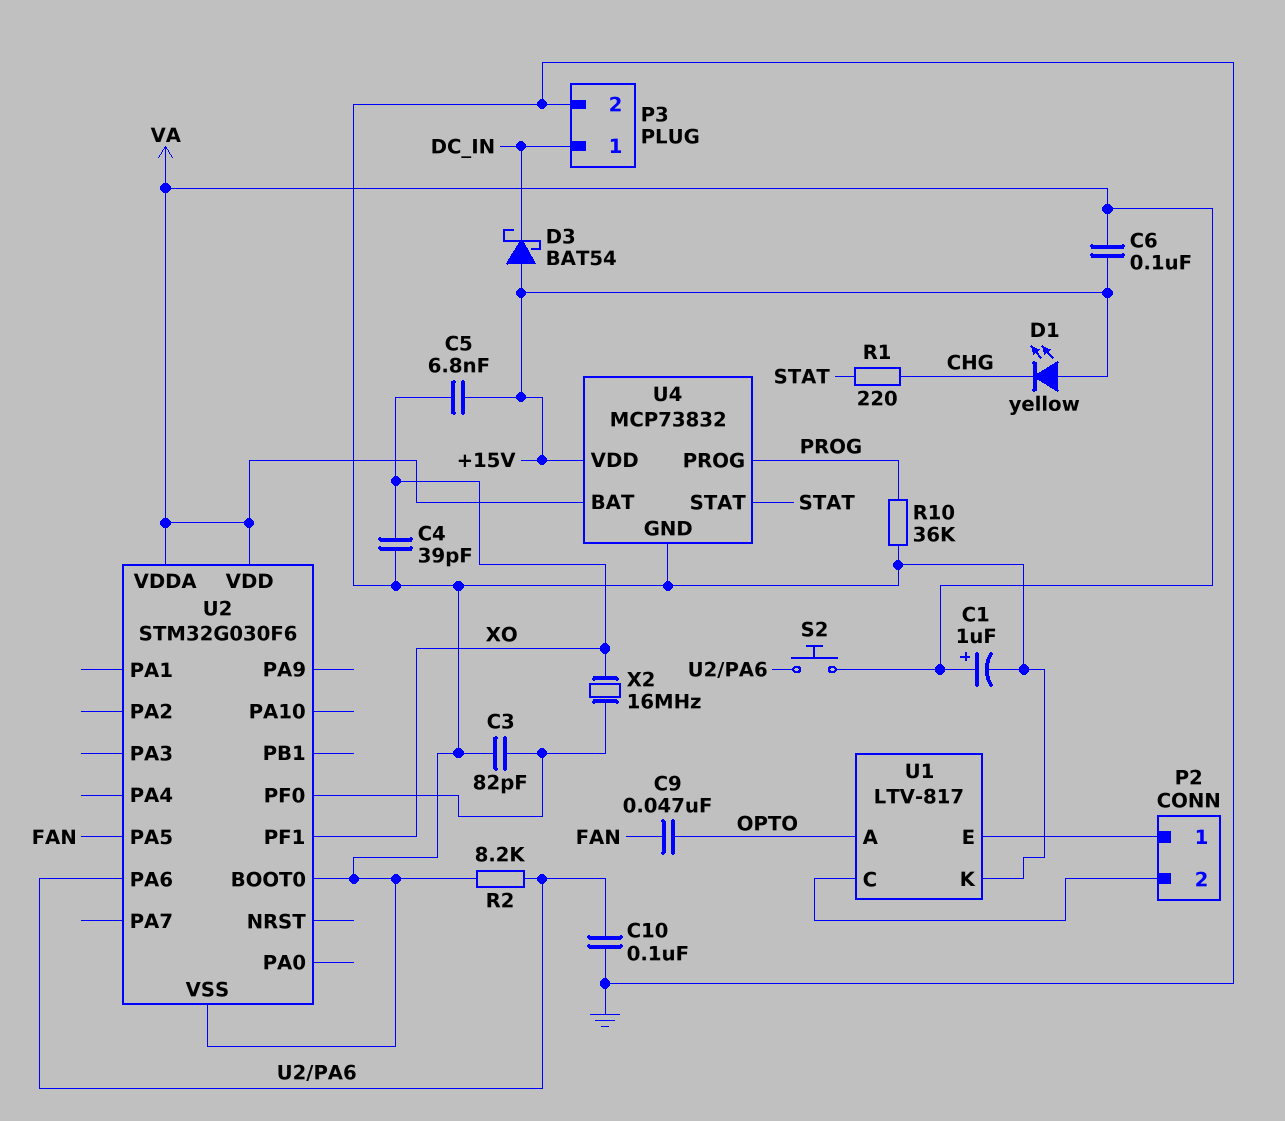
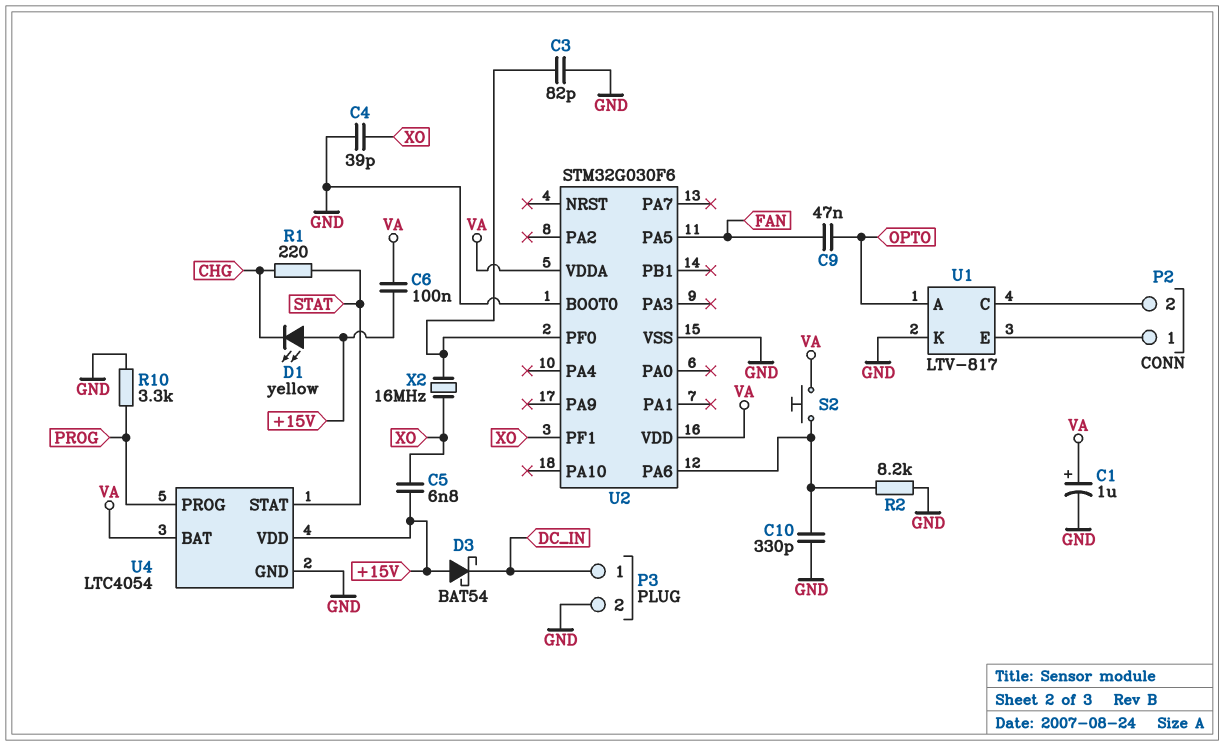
C10: 100nF (GND, U2/PA6) -> 330pF (GND, U2/PA6)
R10: 36k (GND, PROG) -> 3.3k (GND, PROG)
U4: MCP73832 -> LTC4054

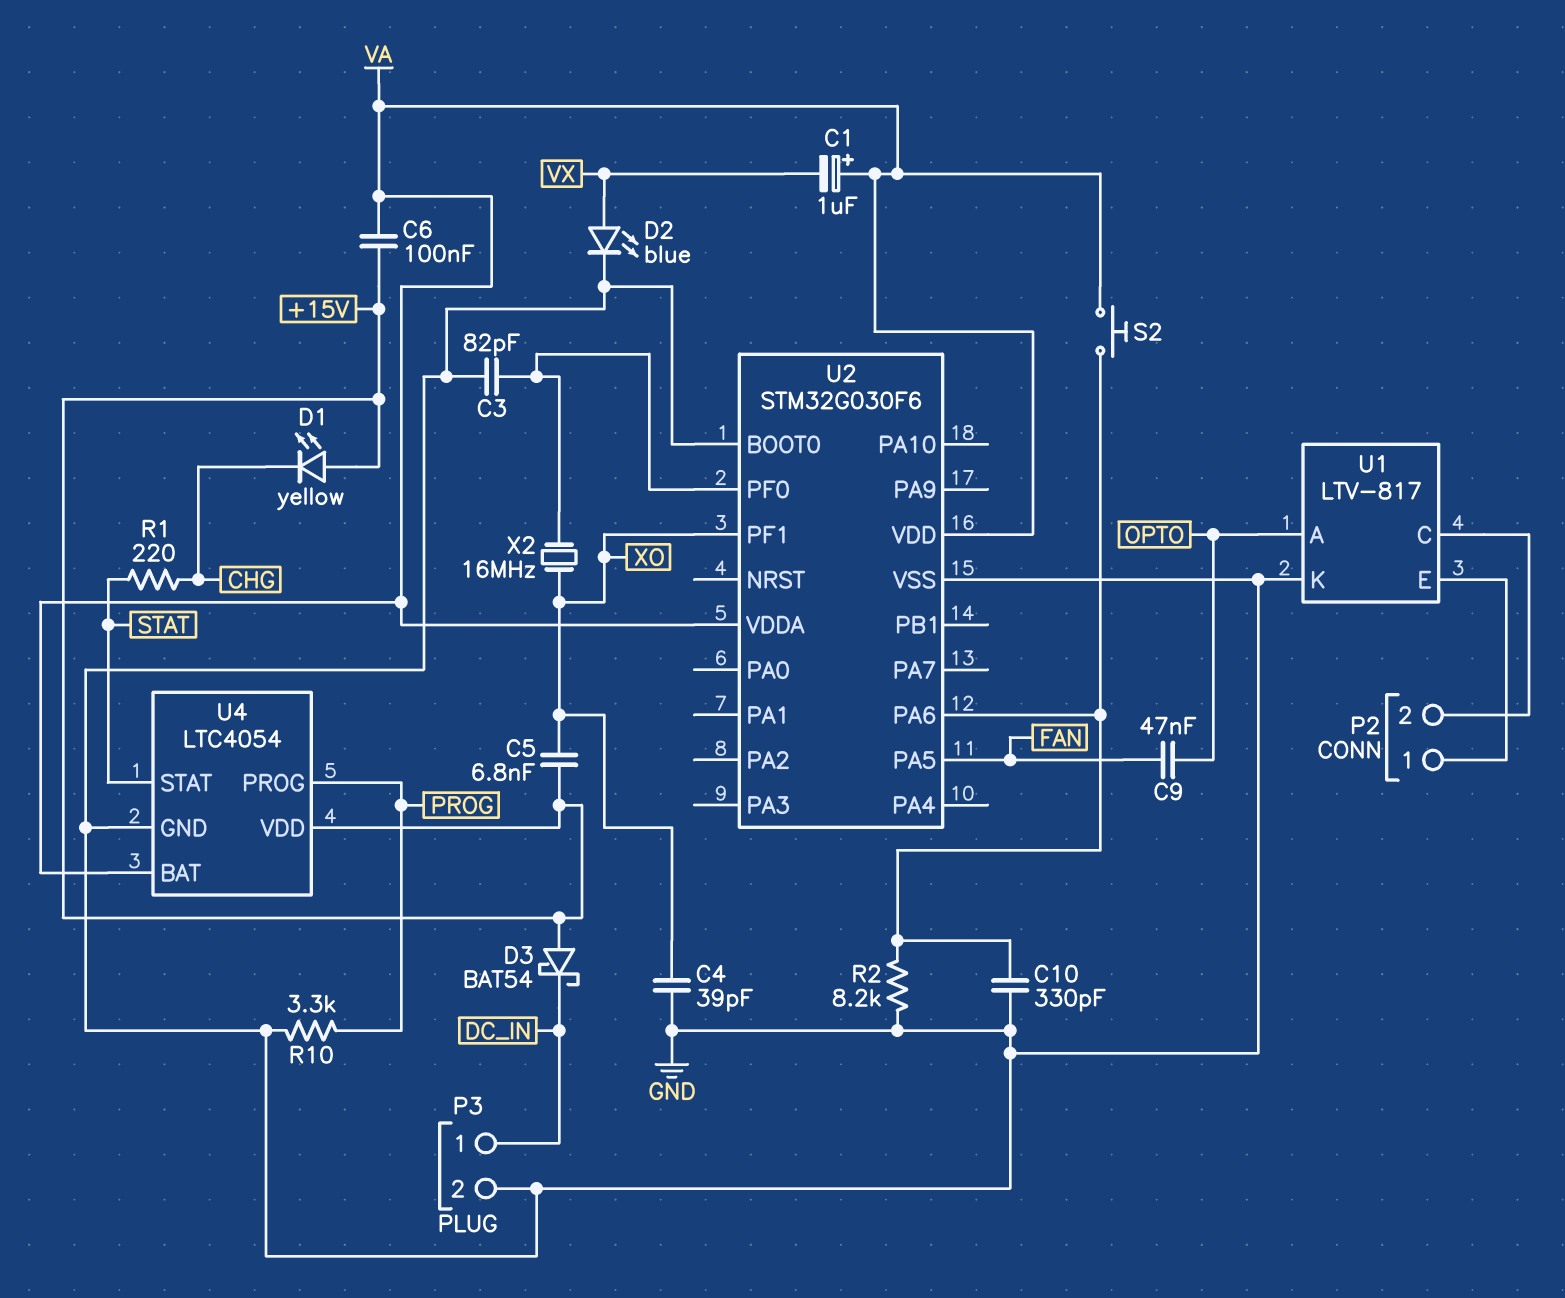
C1: 1uF (plus VA, minus GND) -> 1uF (plus VA, minus VX)
D2: none -> LED blue (A VX, K GND)

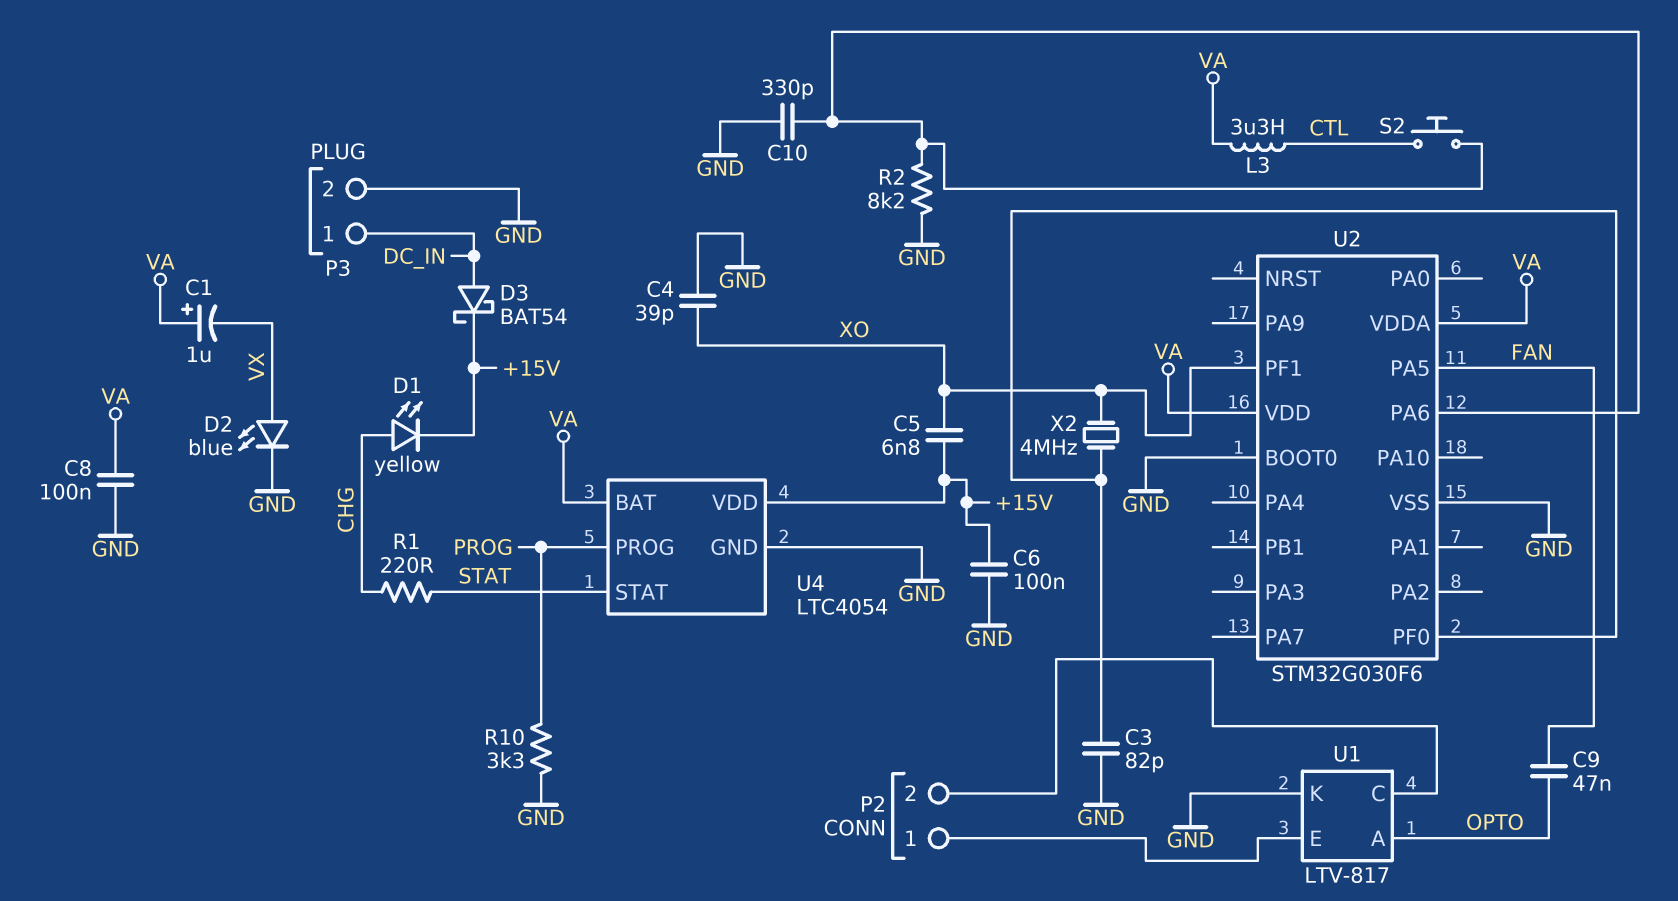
C6: 100nF (+15V, VA) -> 100nF (+15V, GND)
C8: none -> 100nF (GND, VA)
D1: LED yellow (A +15V, K CHG) -> LED yellow (A CHG, K +15V)
D3: schottky BAT54 (A +15V, K DC_IN) -> schottky BAT54 (A DC_IN, K +15V)
L3: none -> 3.3uH (CTL, VA)
S2: button (U2/PA6, VA) -> button (CTL, U2/PA6)
X2: 16MHz (U2/PF0, XO) -> 4MHz (U2/PF0, XO)

